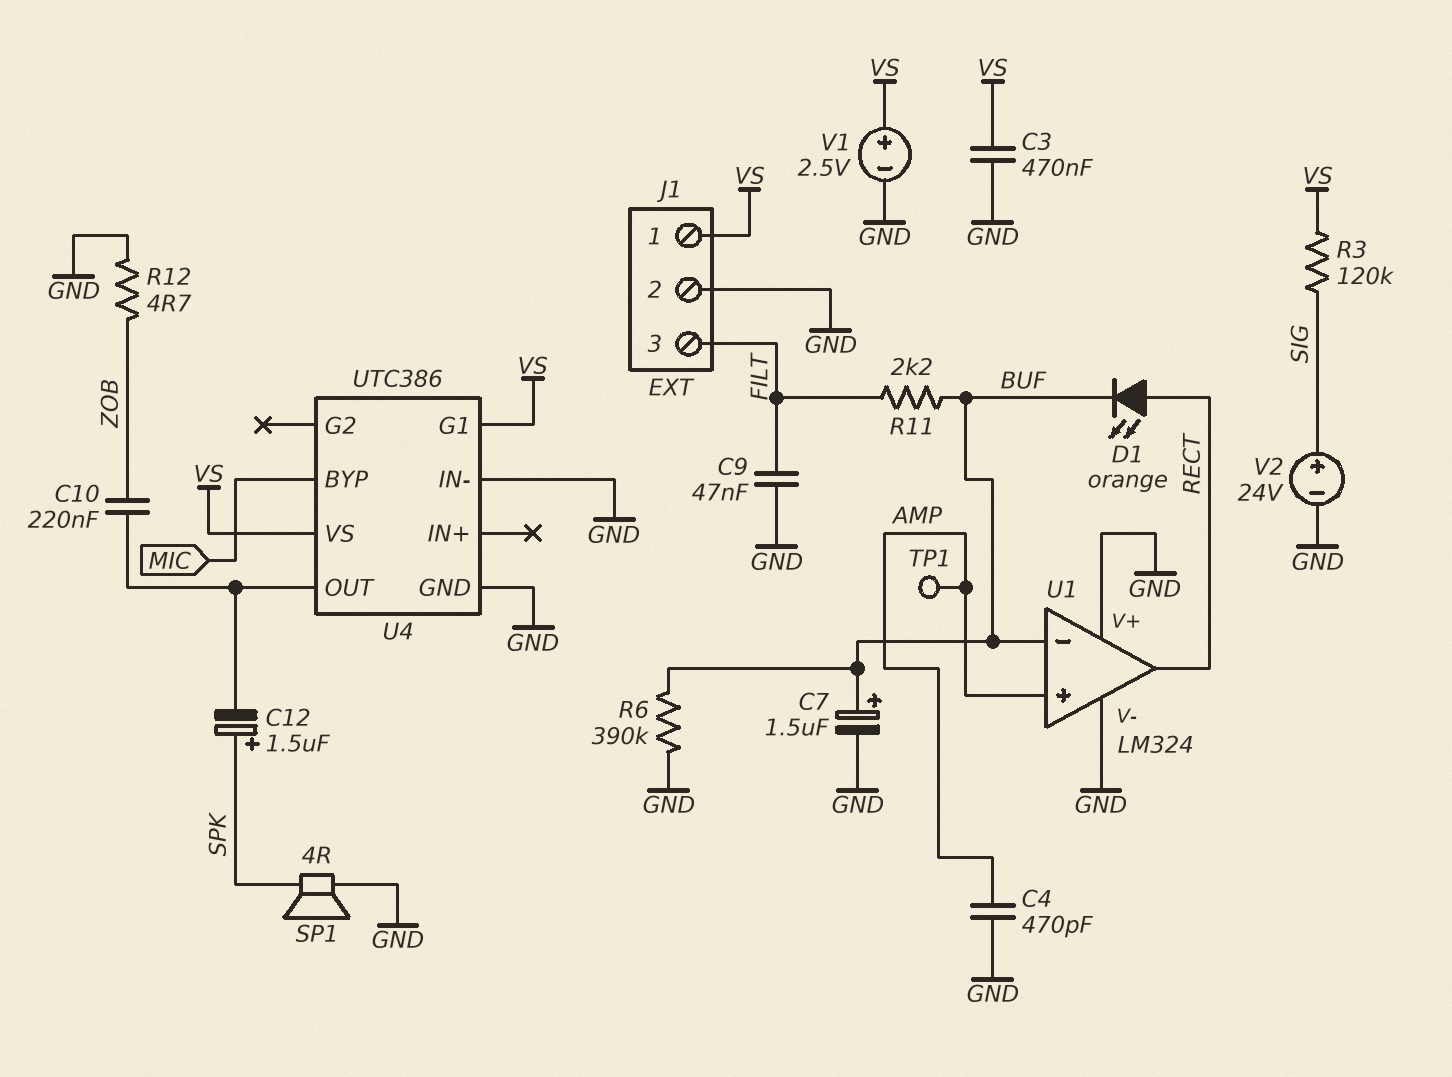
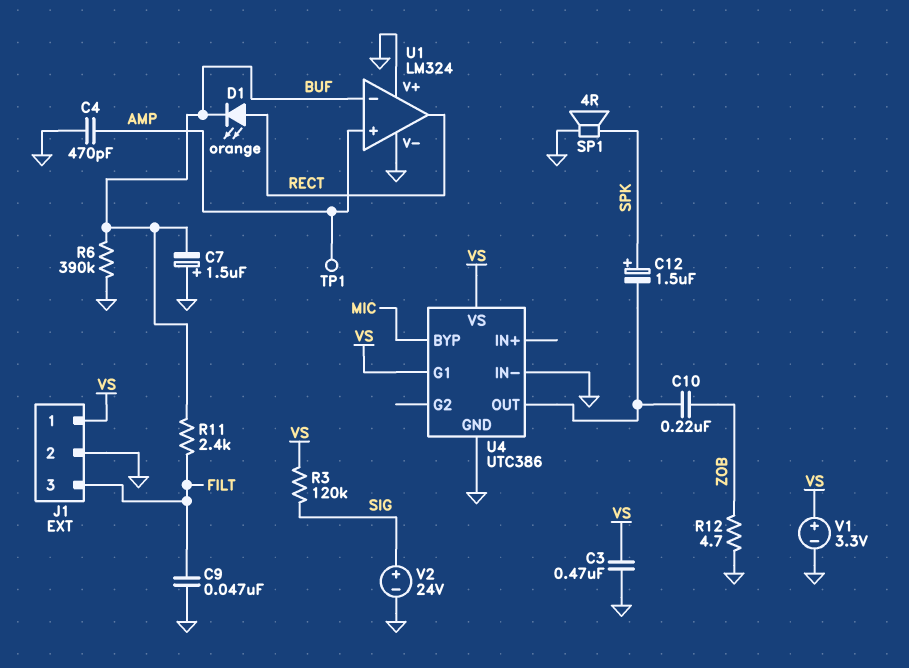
C7: 1.5uF (plus BUF, minus GND) -> 1.5uF (plus GND, minus BUF)
R11: 2.2k (BUF, FILT) -> 2.4k (BUF, FILT)
V1: 2.5V (plus VS, minus GND) -> 3.3V (plus VS, minus GND)

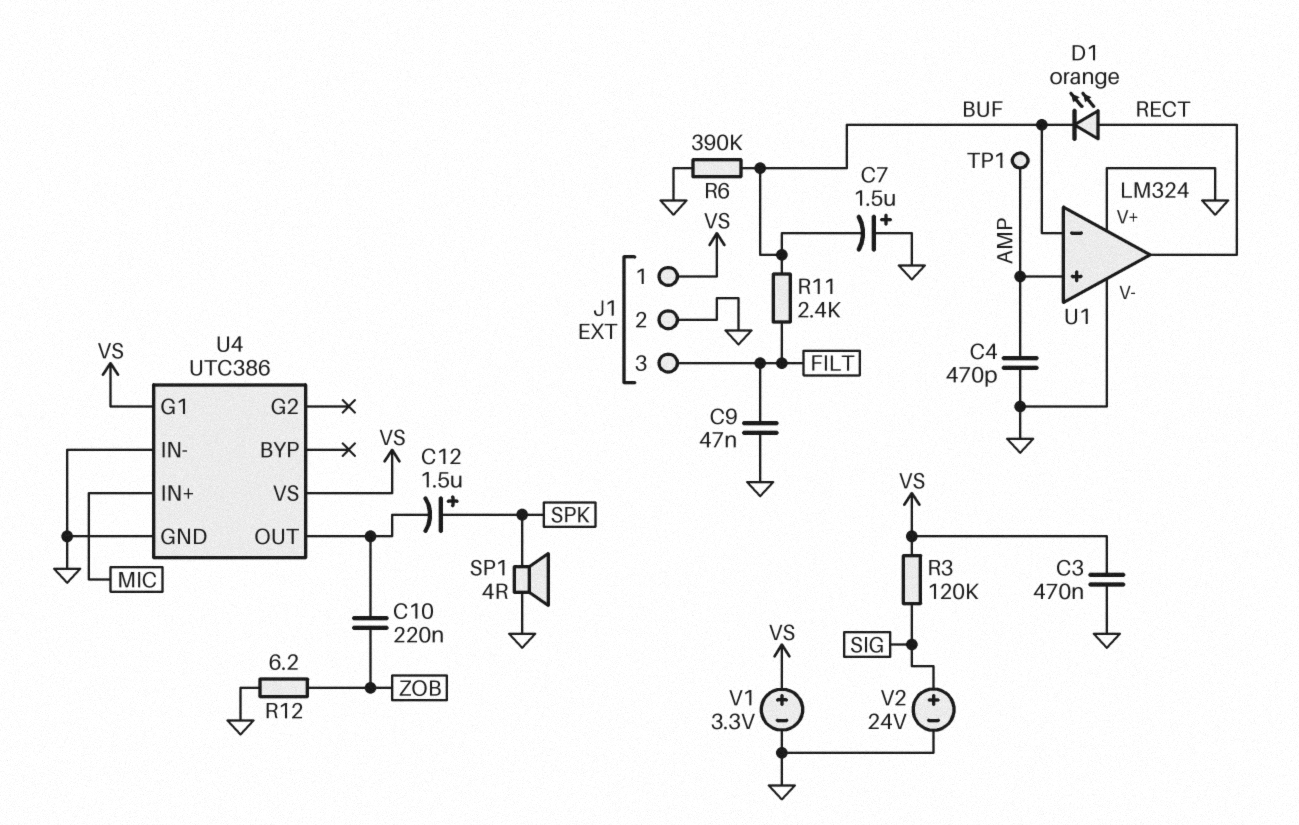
R12: 4.7 (GND, ZOB) -> 6.2 (GND, ZOB)
U4 pin BYP: MIC -> none
U4 pin IN+: none -> MIC

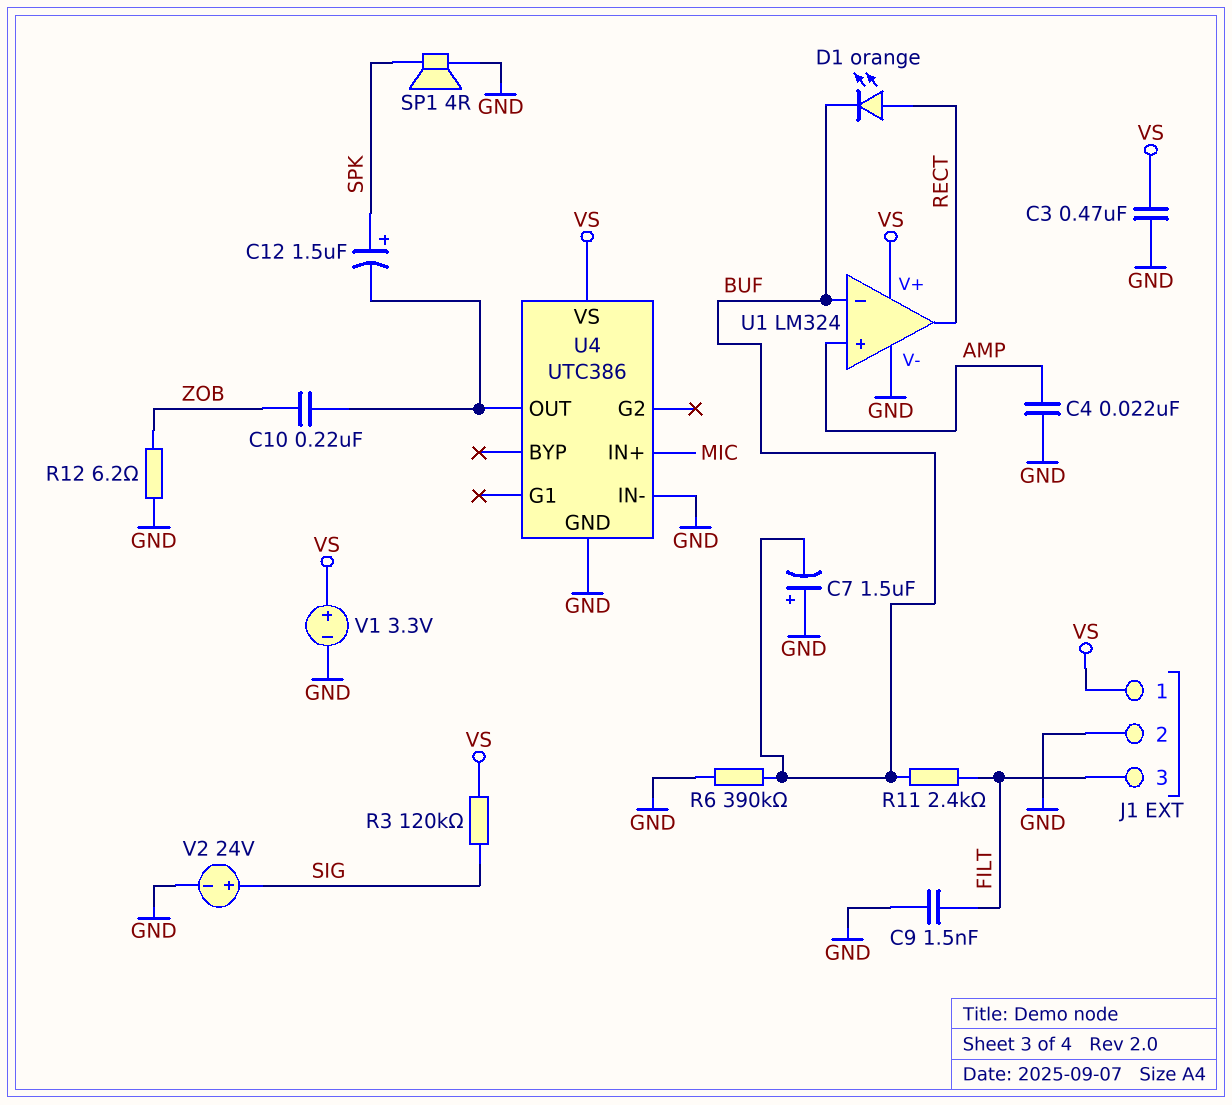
C4: 470pF (AMP, GND) -> 22nF (AMP, GND)
C9: 47nF (FILT, GND) -> 1.5nF (FILT, GND)
TP1: test point (AMP) -> none
U1 pin V+: GND -> VS
U4 pin G1: VS -> none

